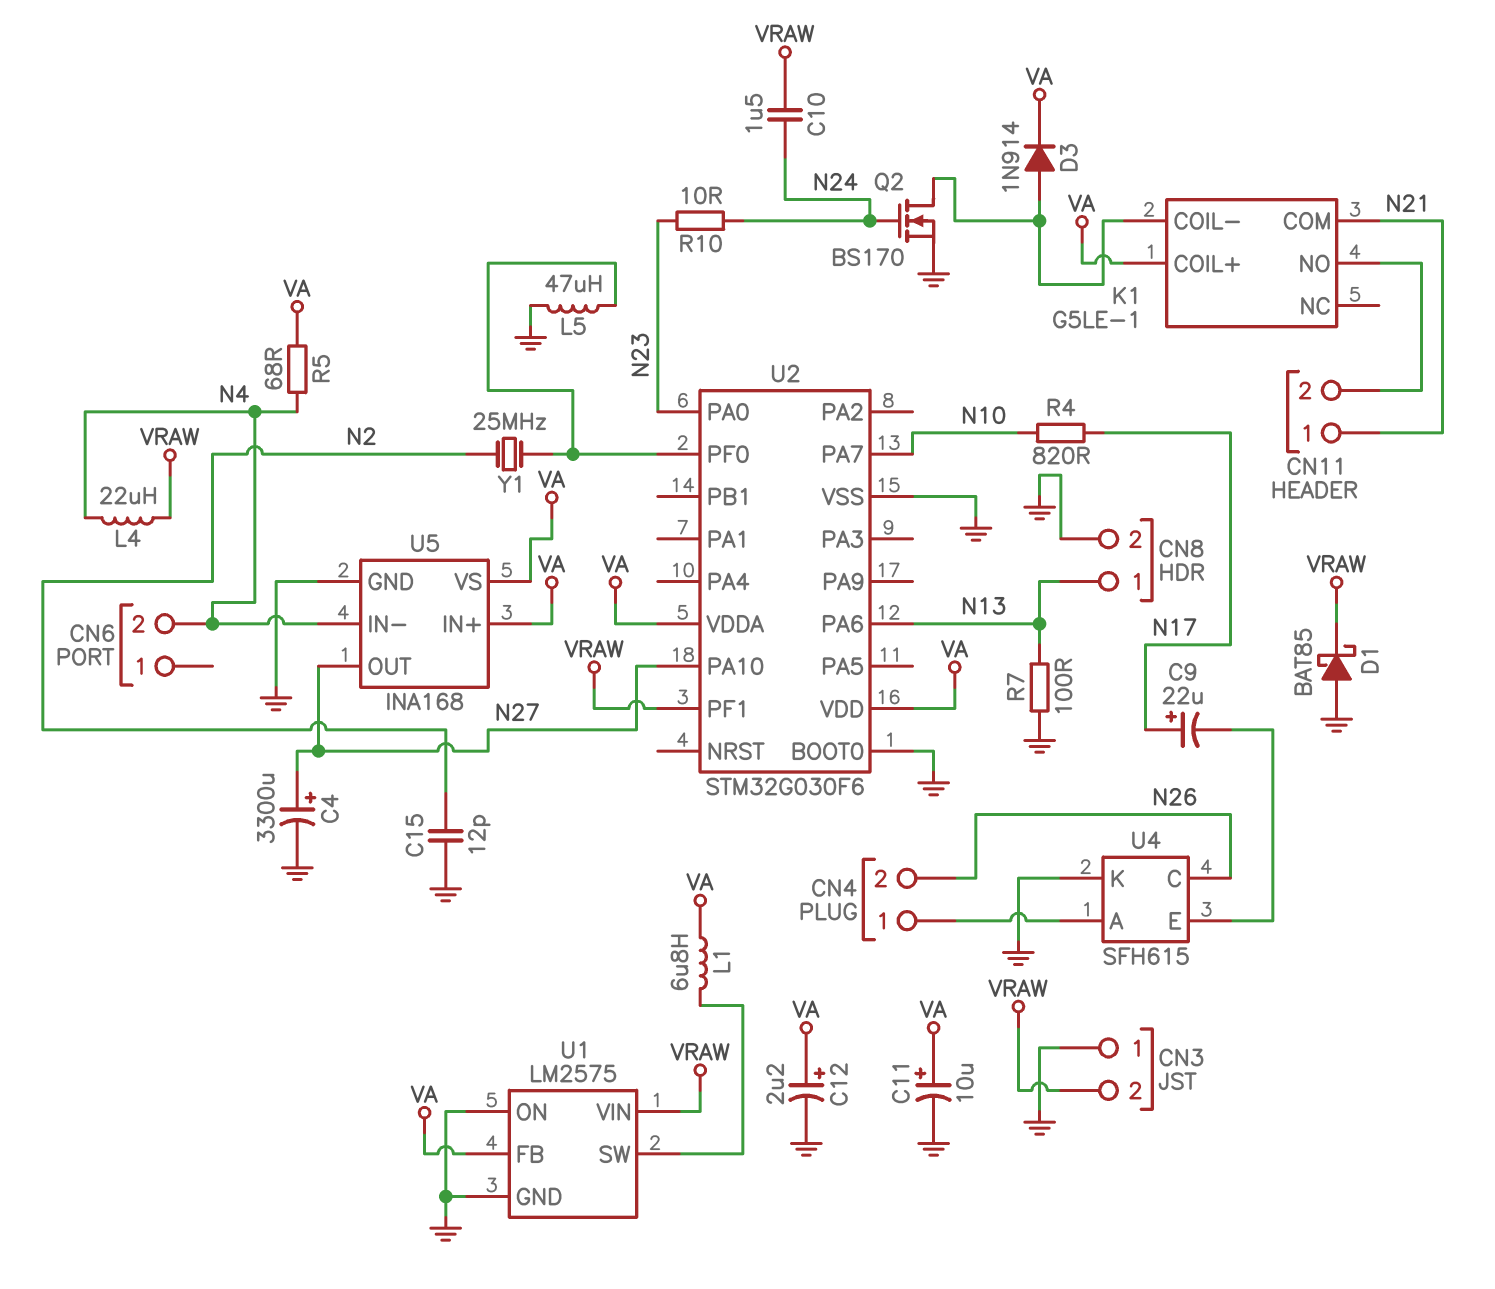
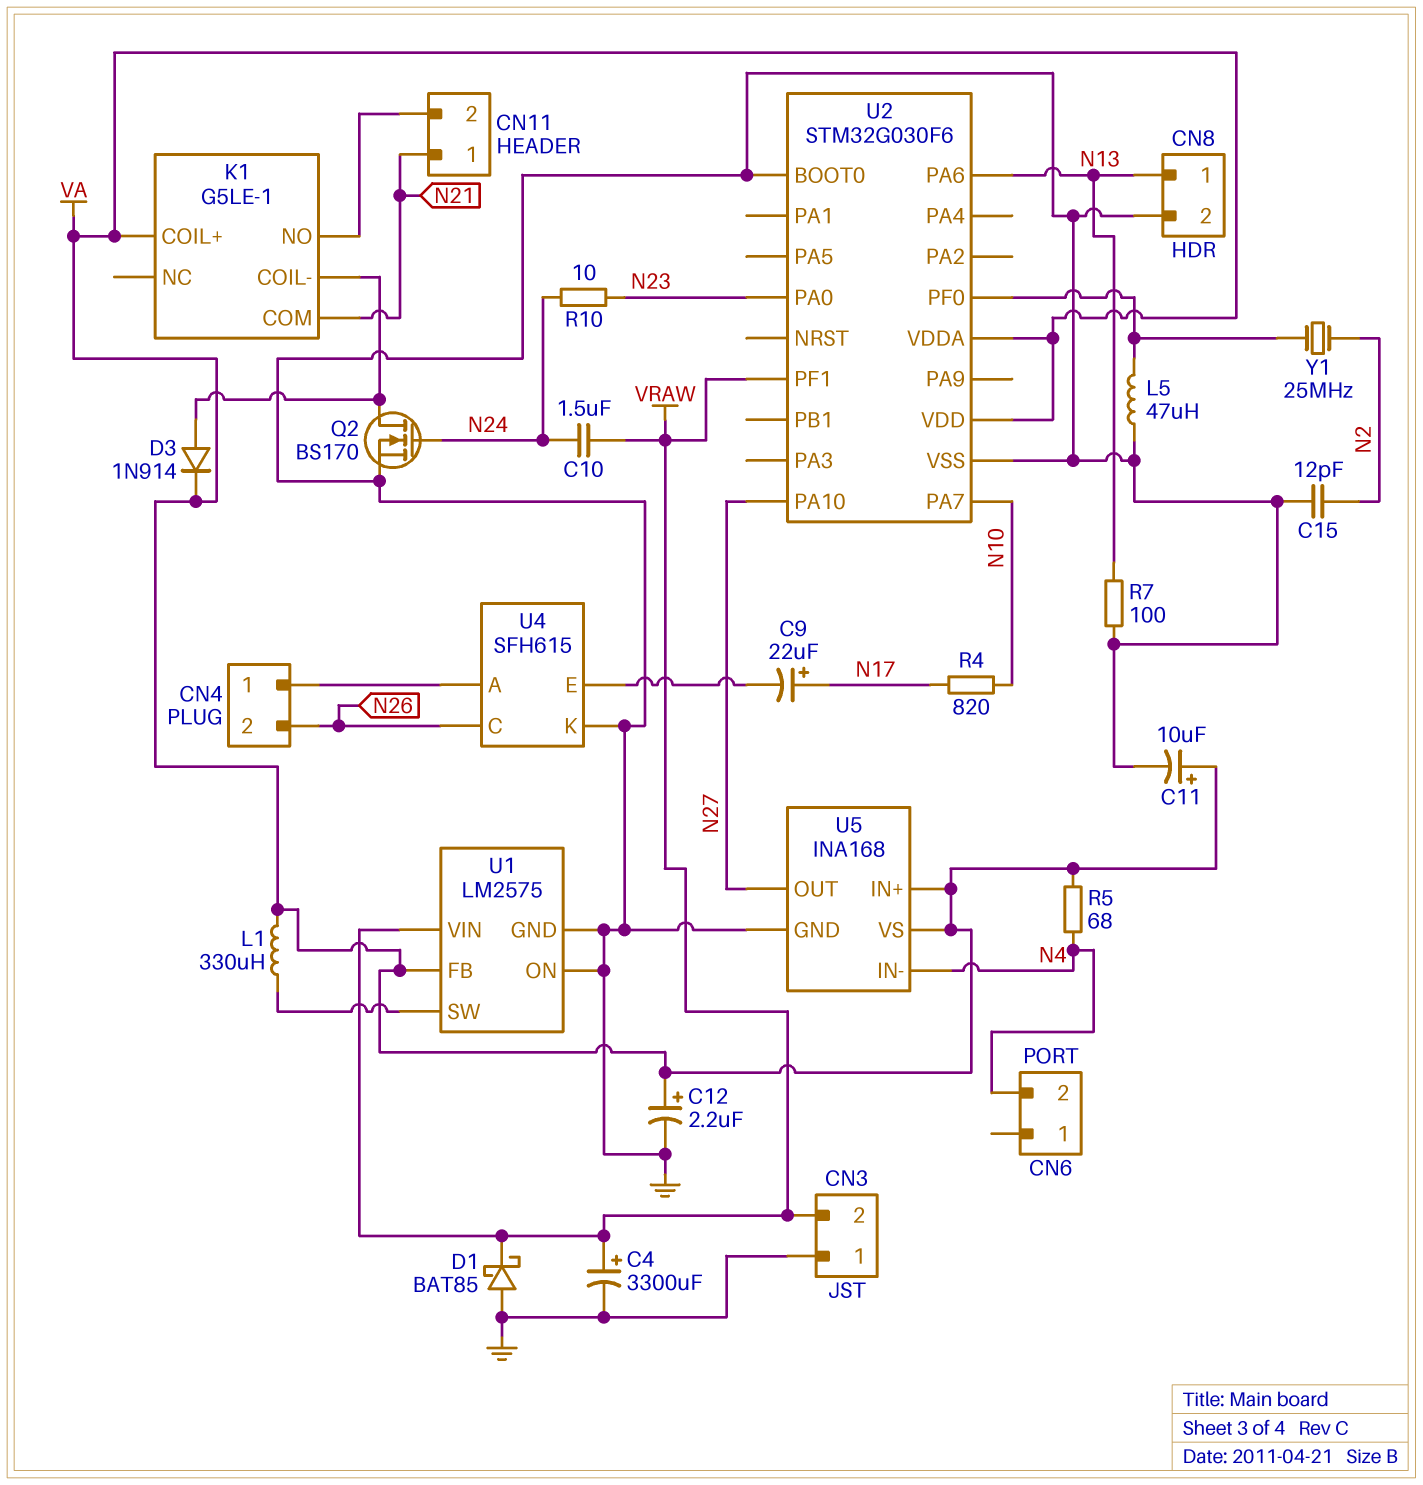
C4: 3300uF (plus N27, minus GND) -> 3300uF (plus VRAW, minus GND)
L1: 6.8uH (U1/SW, VA) -> 330uH (U1/SW, VA)
L4: 22uH (N4, VRAW) -> none

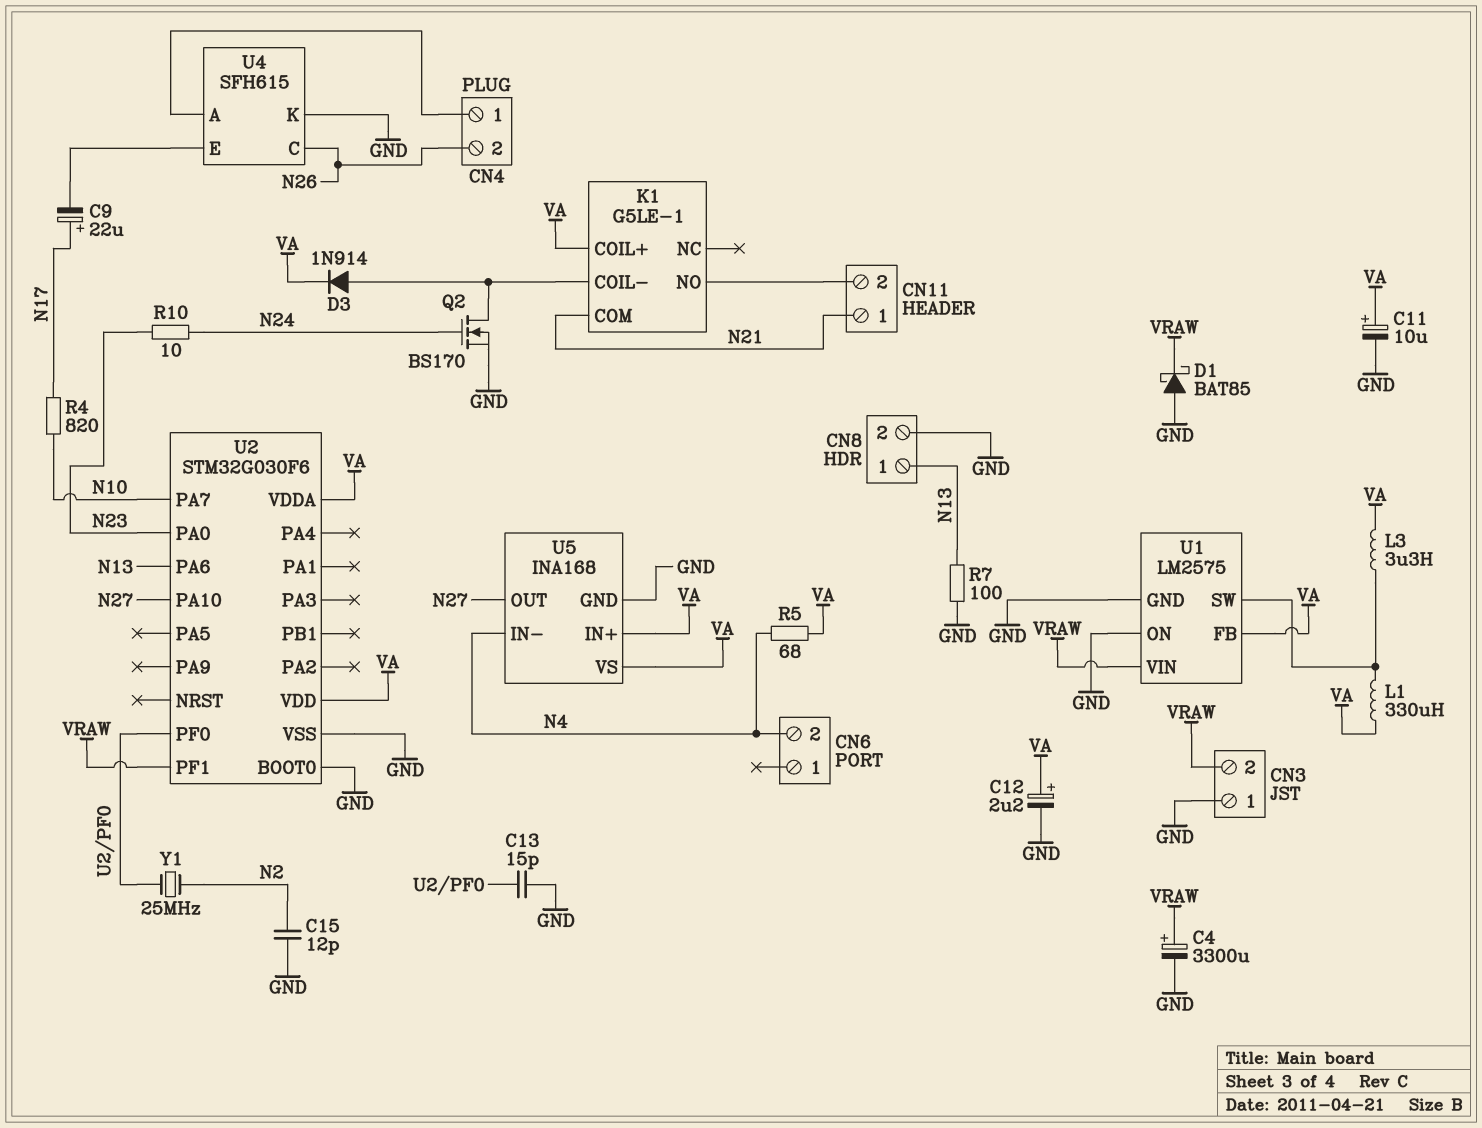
C10: 1.5uF (N24, VRAW) -> none
C13: none -> 15pF (GND, U2/PF0)
L3: none -> 3.3uH (U1/SW, VA)
L5: 47uH (GND, U2/PF0) -> none

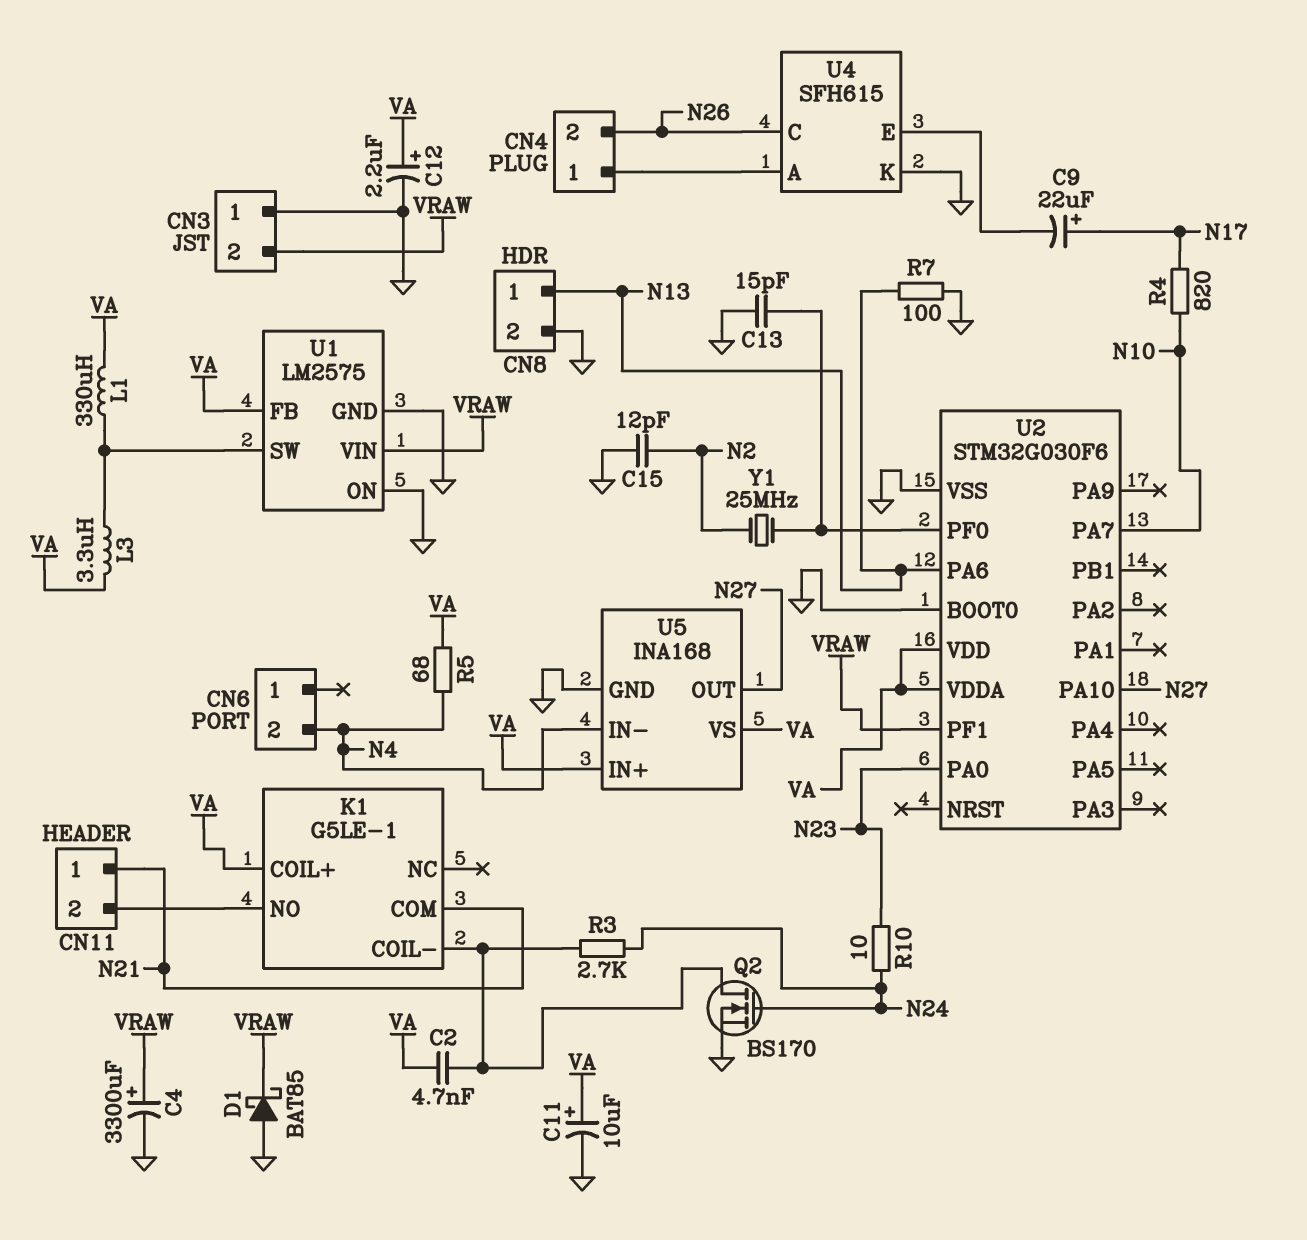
C2: none -> 4.7nF (K1/COIL-, VA)
D3: diode 1N914 (A K1/COIL-, K VA) -> none
R3: none -> 2.7k (K1/COIL-, N24)

